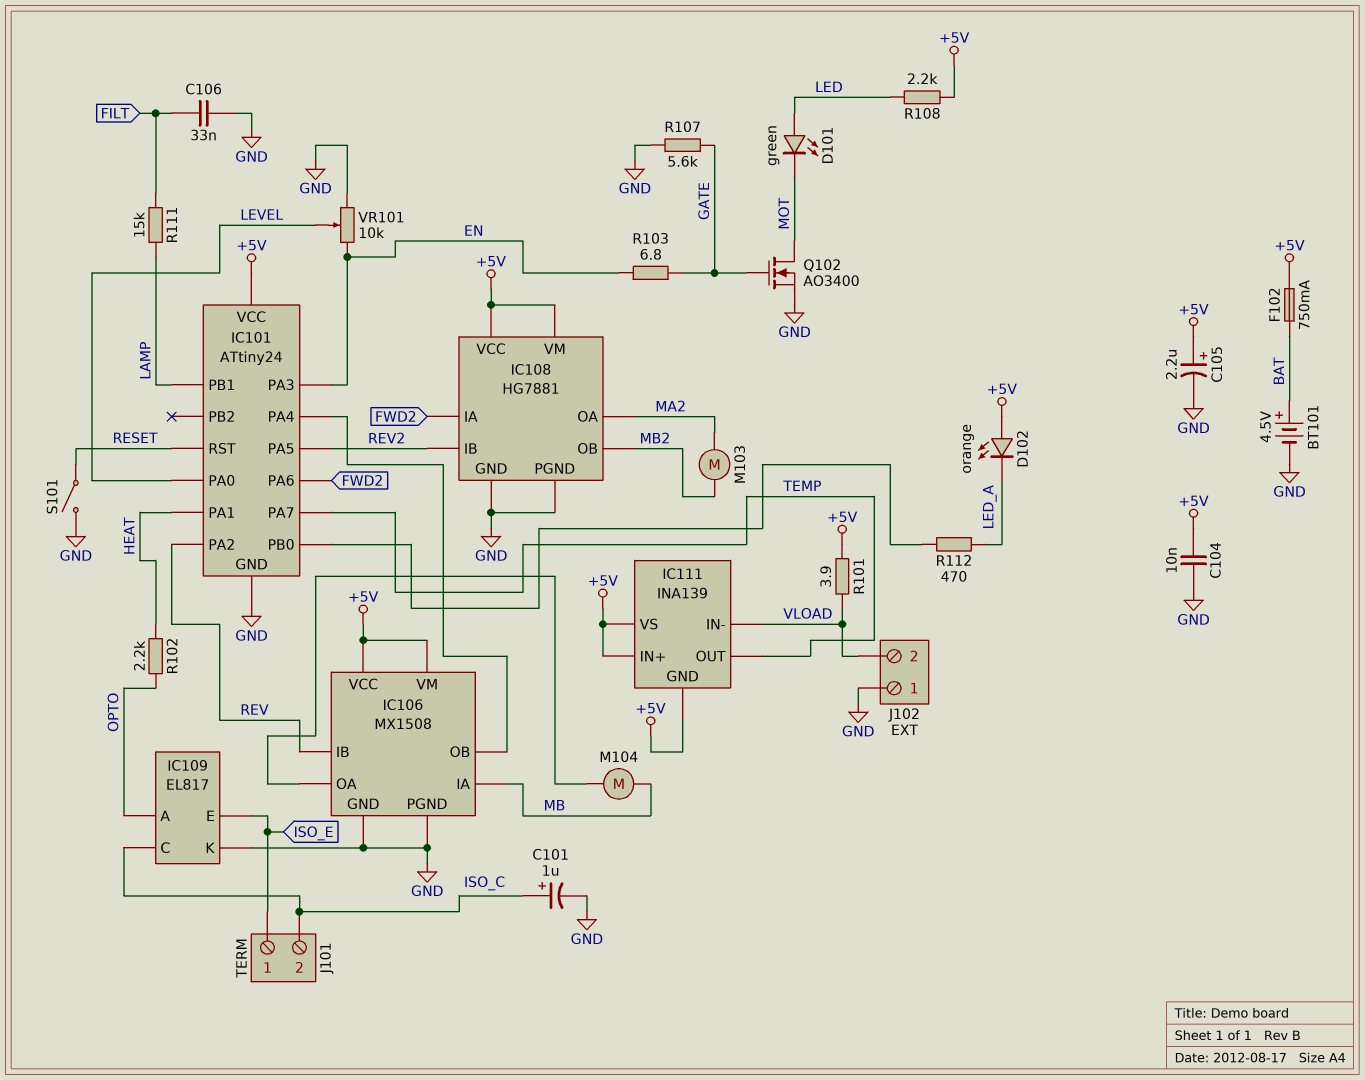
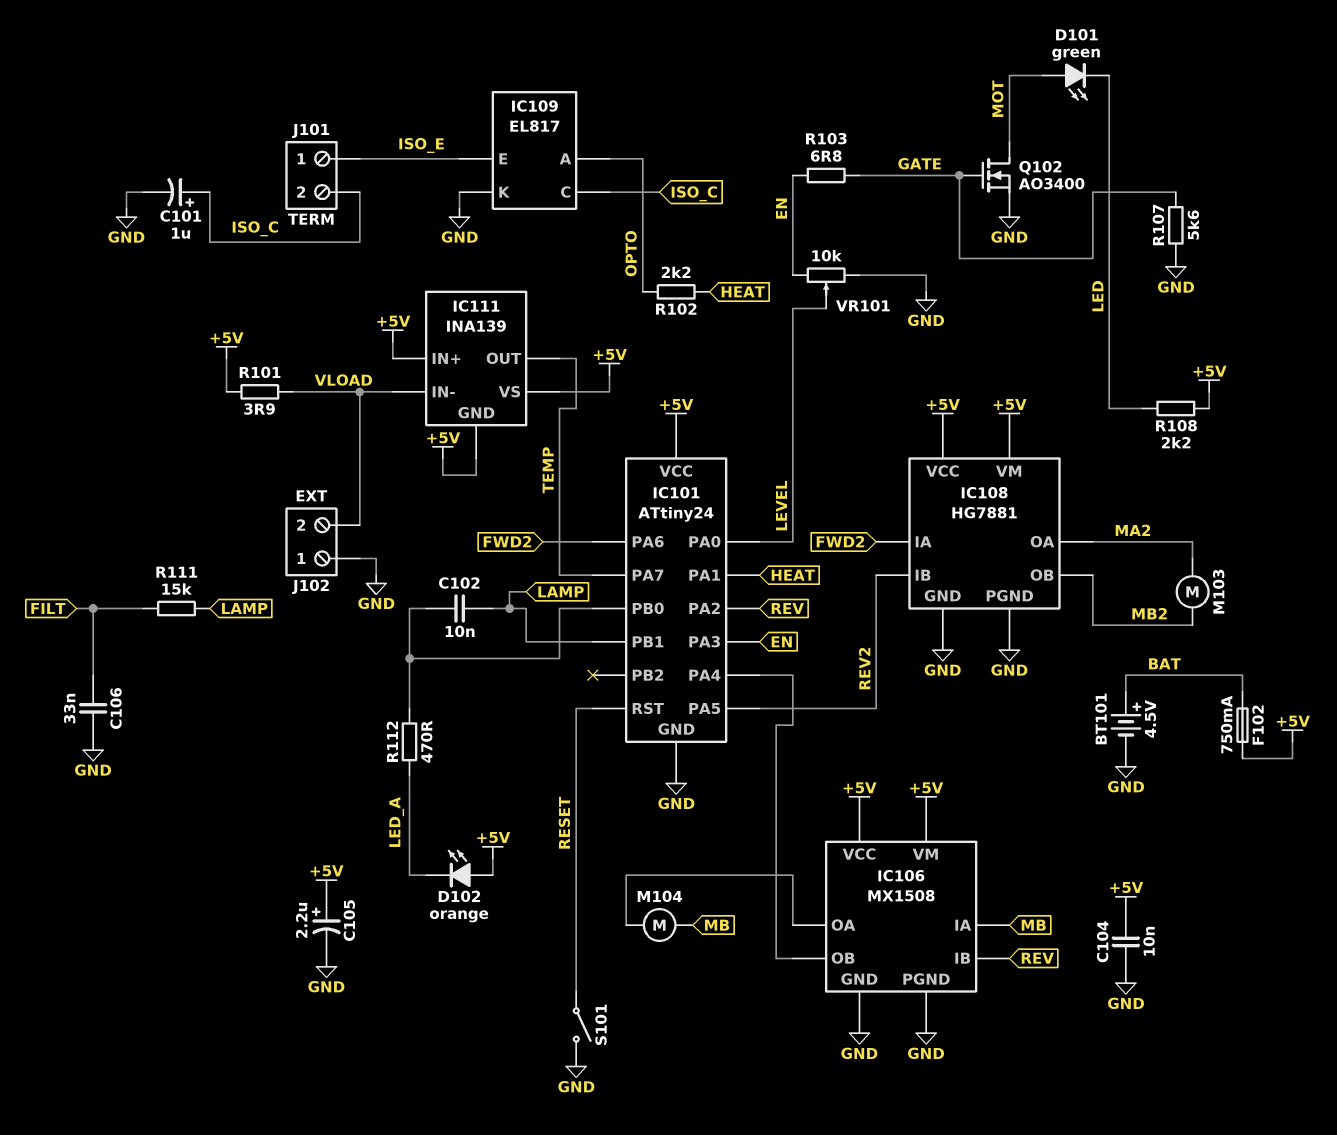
C102: none -> 10nF (IC101/PB0, LAMP)
D101: LED green (A LED, K MOT) -> LED green (A MOT, K LED)

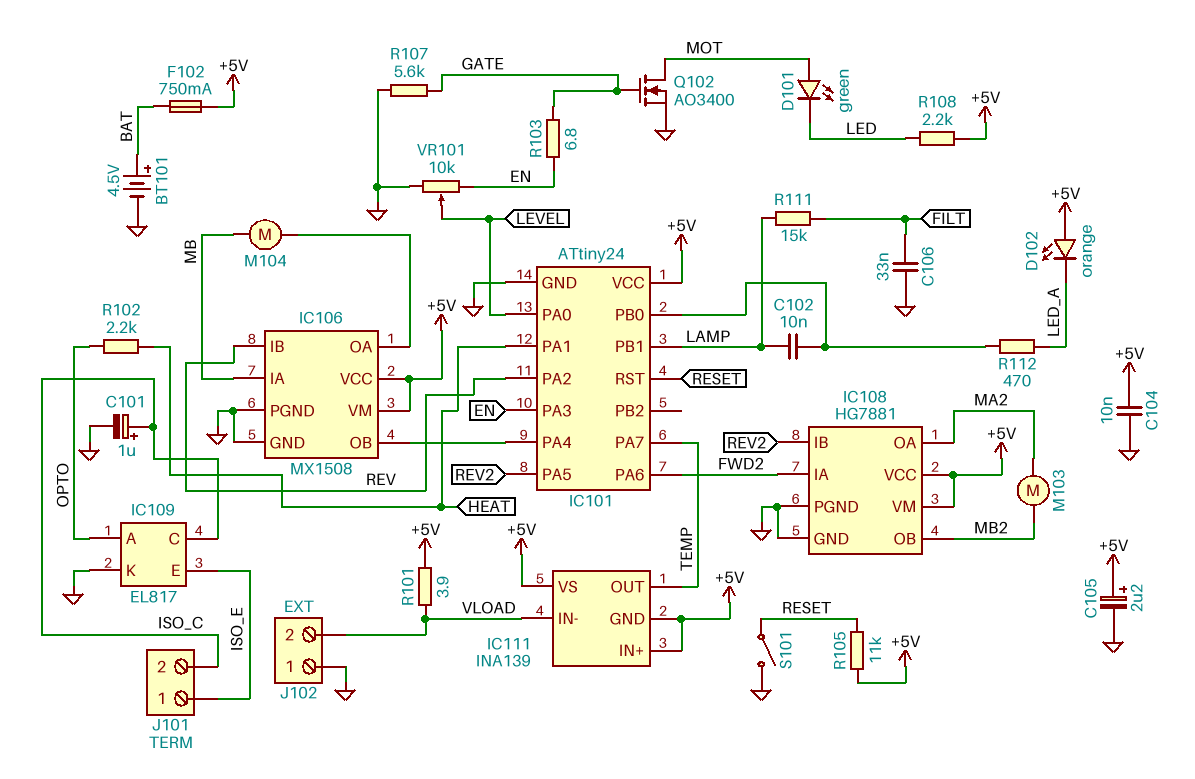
R105: none -> 11k (+5V, RESET)

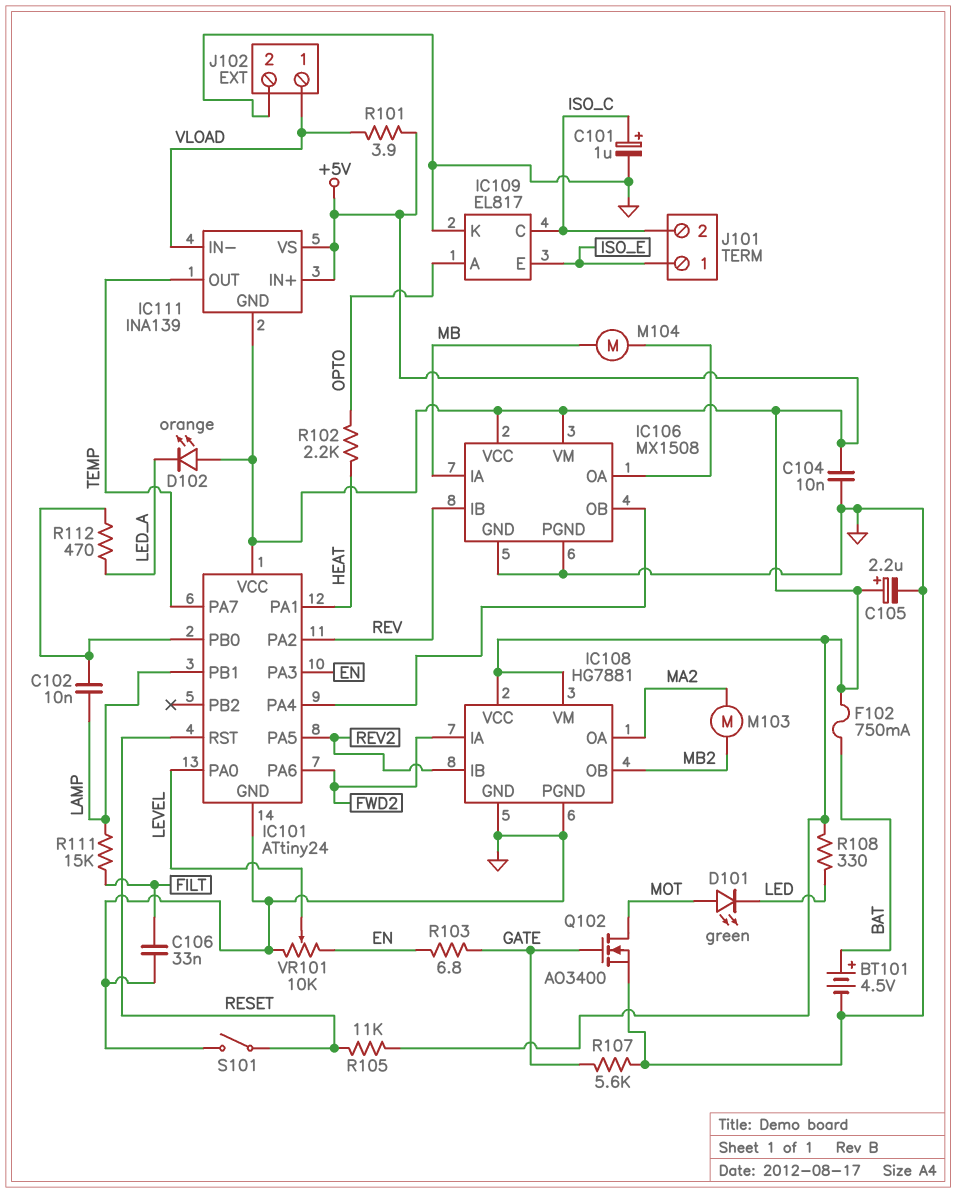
J102 pin 1: GND -> VLOAD
J102 pin 2: VLOAD -> GND
R108: 2.2k (+5V, LED) -> 330 (+5V, LED)

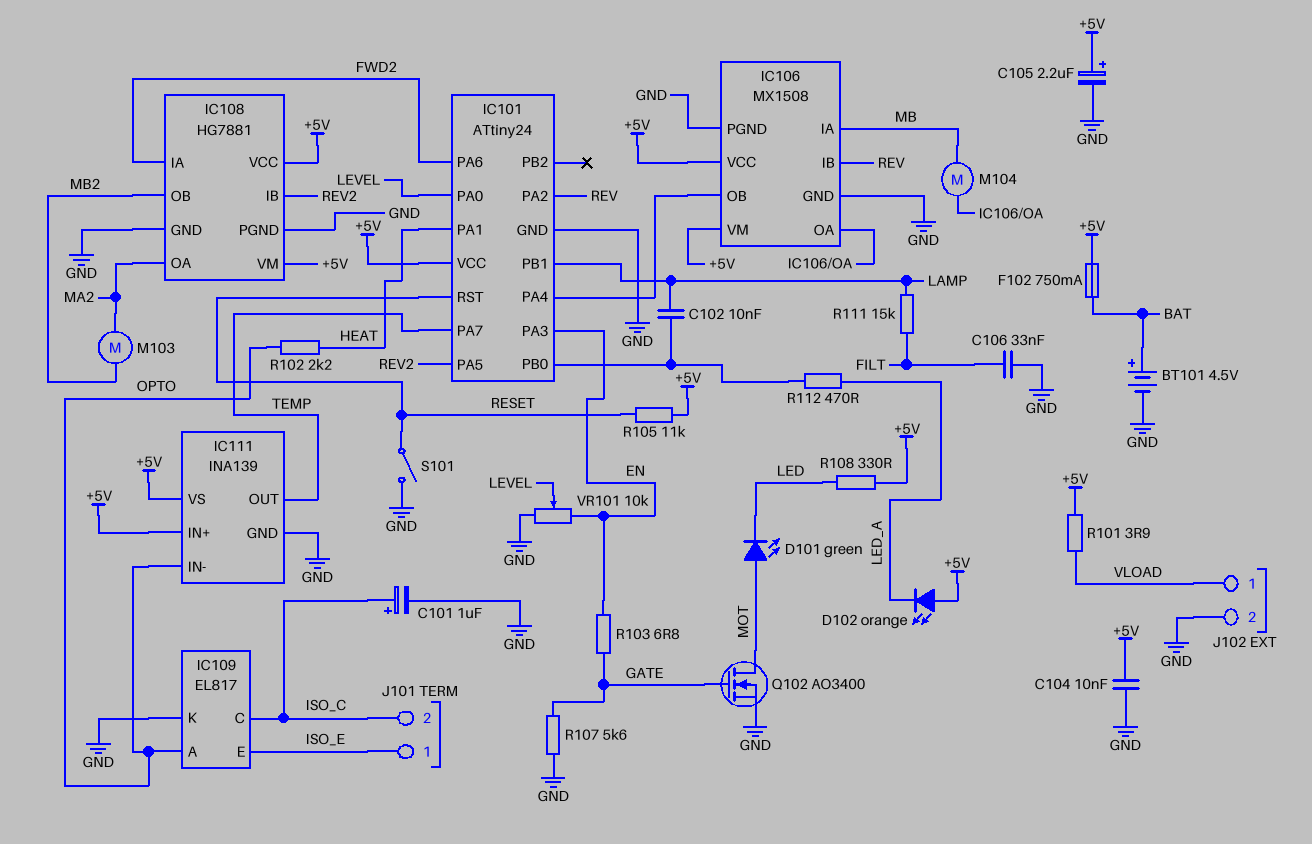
IC111 pin GND: +5V -> GND
IC111 pin IN-: VLOAD -> OPTO

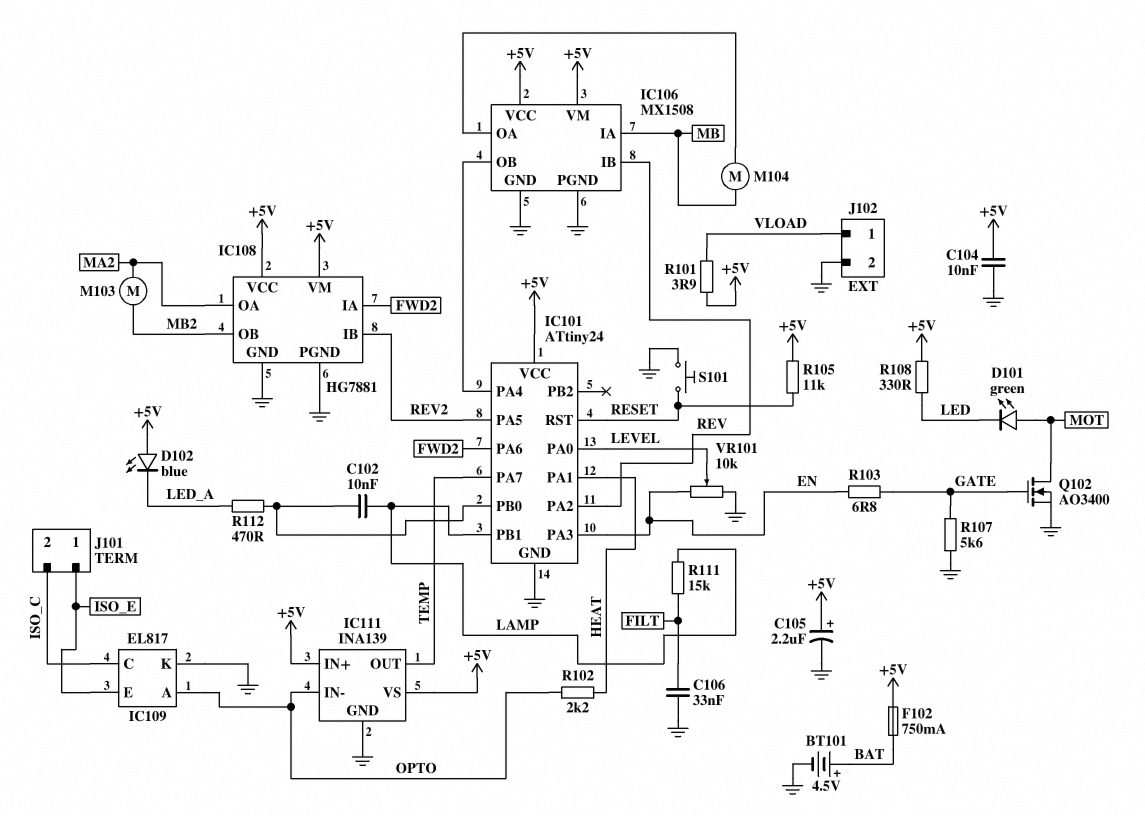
C101: 1uF (plus ISO_C, minus GND) -> none
D102: LED orange (A +5V, K LED_A) -> LED blue (A +5V, K LED_A)
S101: switch (GND, RESET) -> button (GND, RESET)

